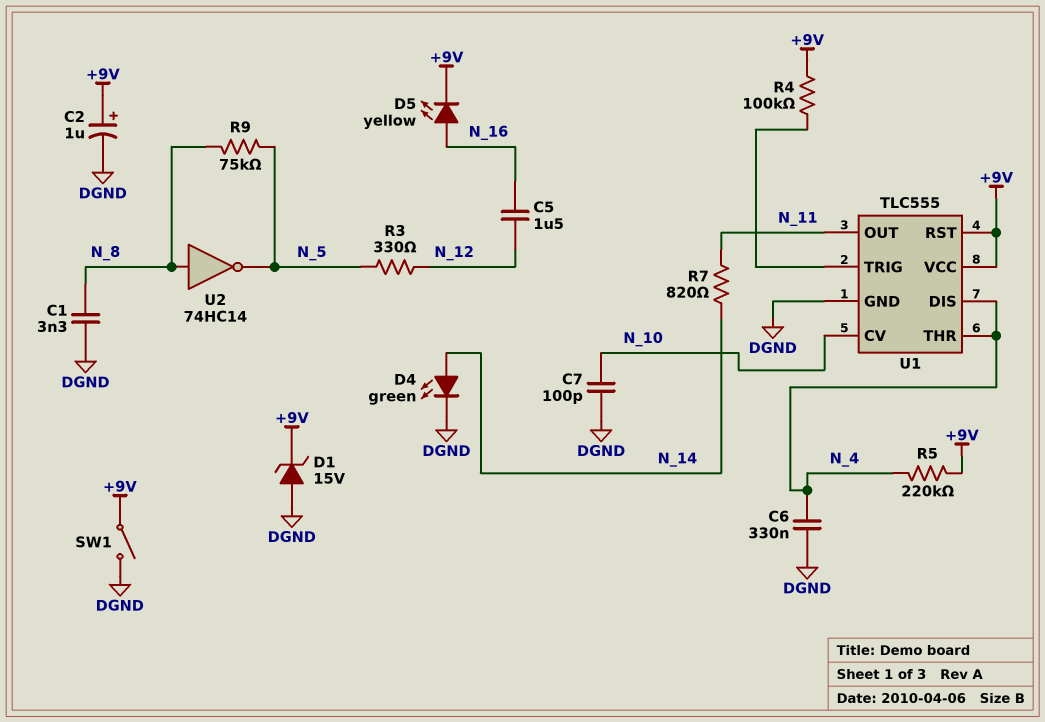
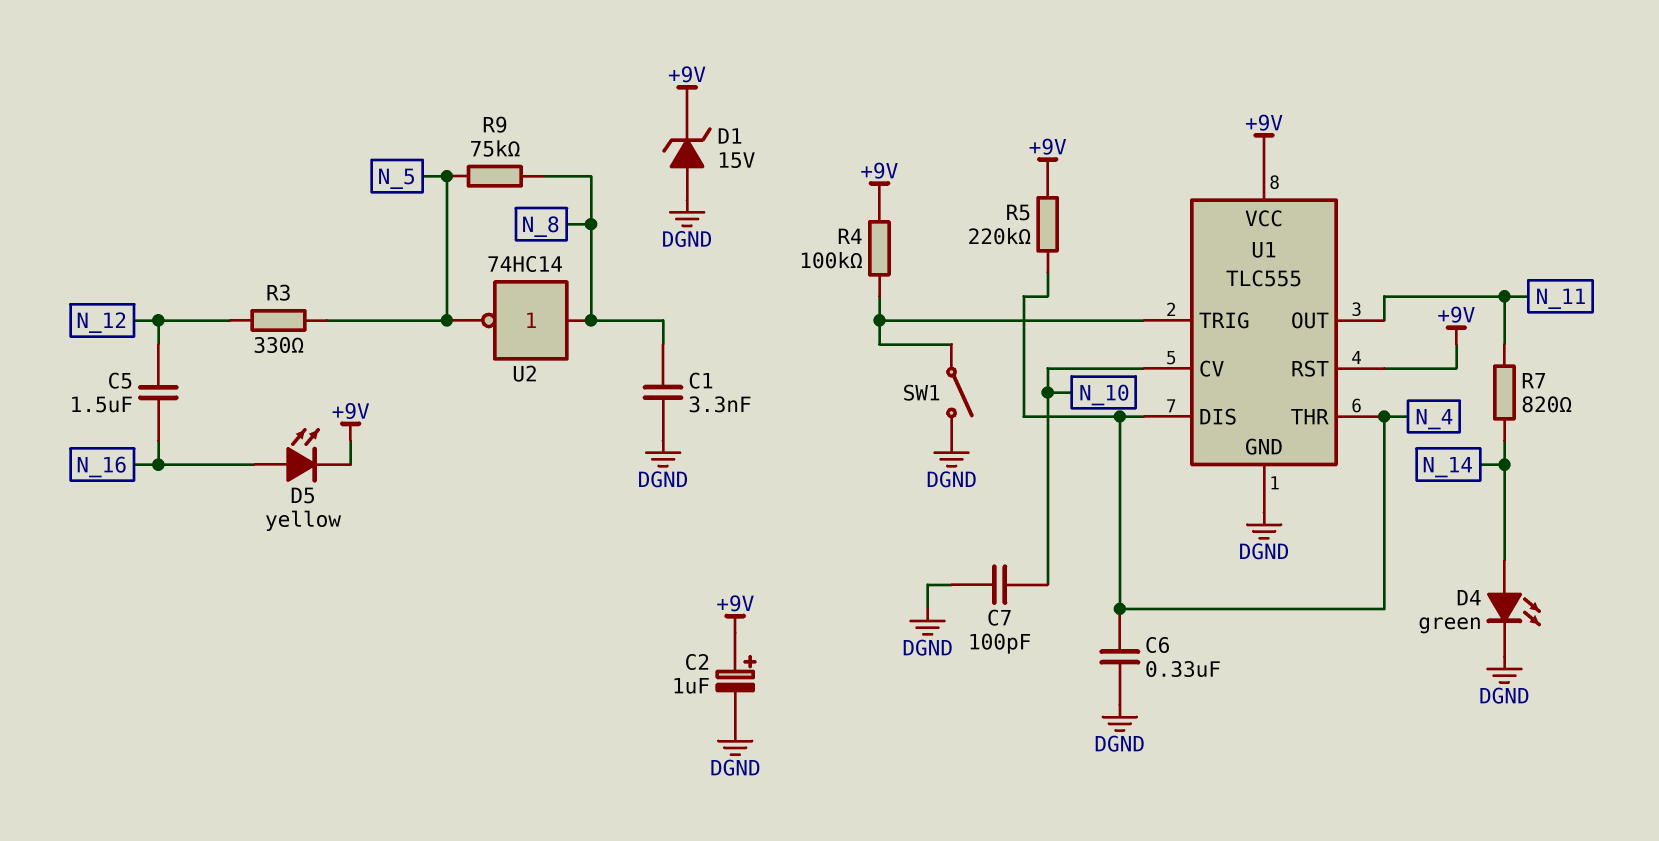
SW1: switch (+9V, DGND) -> switch (DGND, U1/TRIG)

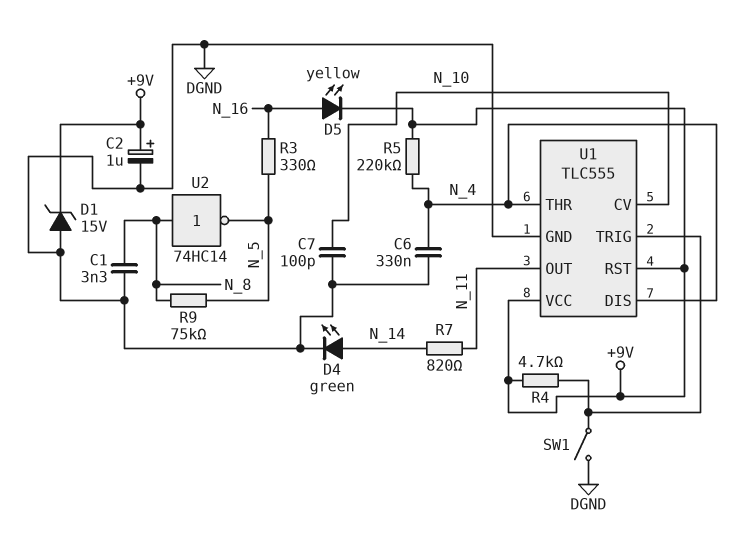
C5: 1.5uF (N_12, N_16) -> none
R3: 330 (N_5, N_12) -> 330 (N_5, N_16)
R4: 100k (+9V, U1/TRIG) -> 4.7k (+9V, U1/TRIG)

